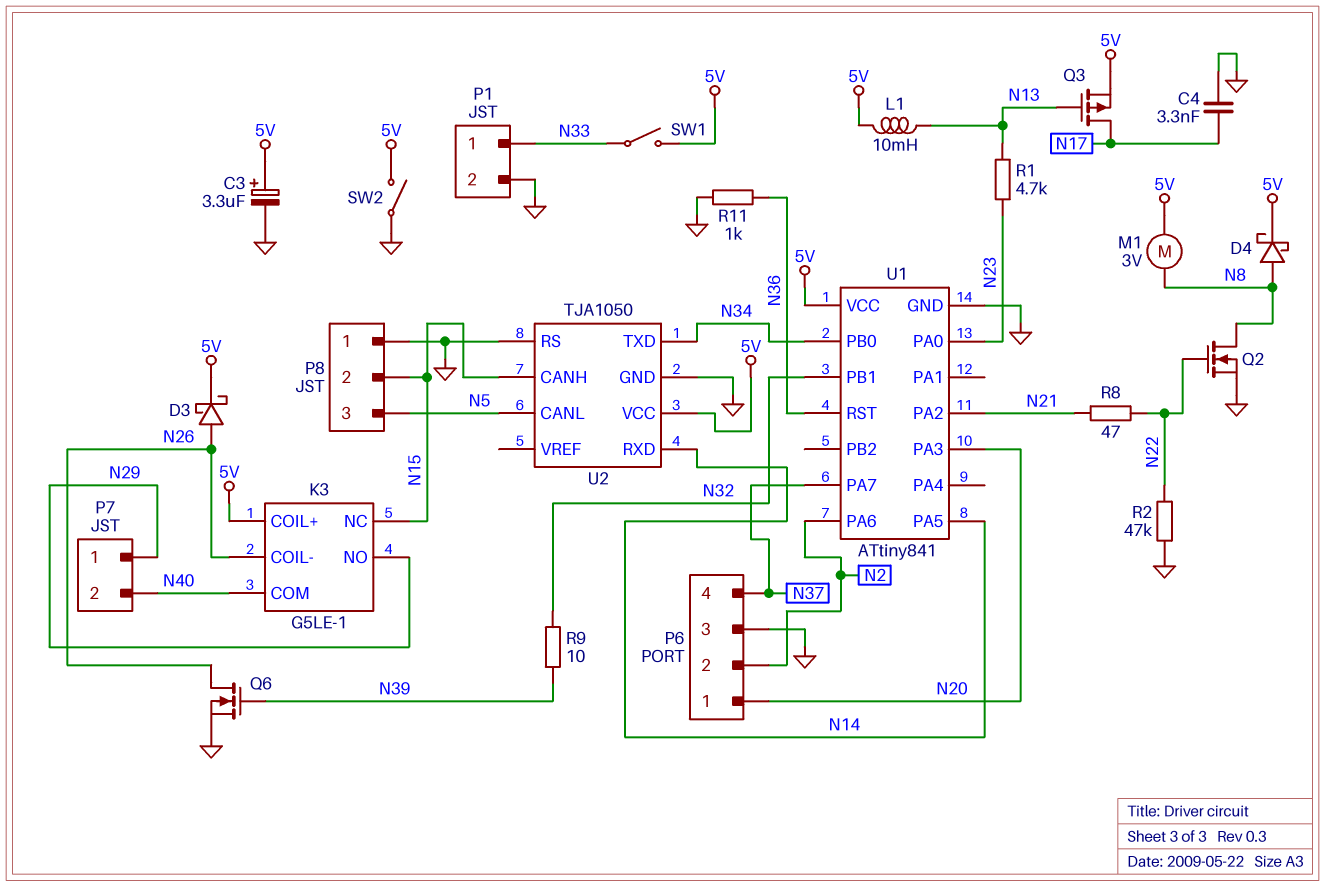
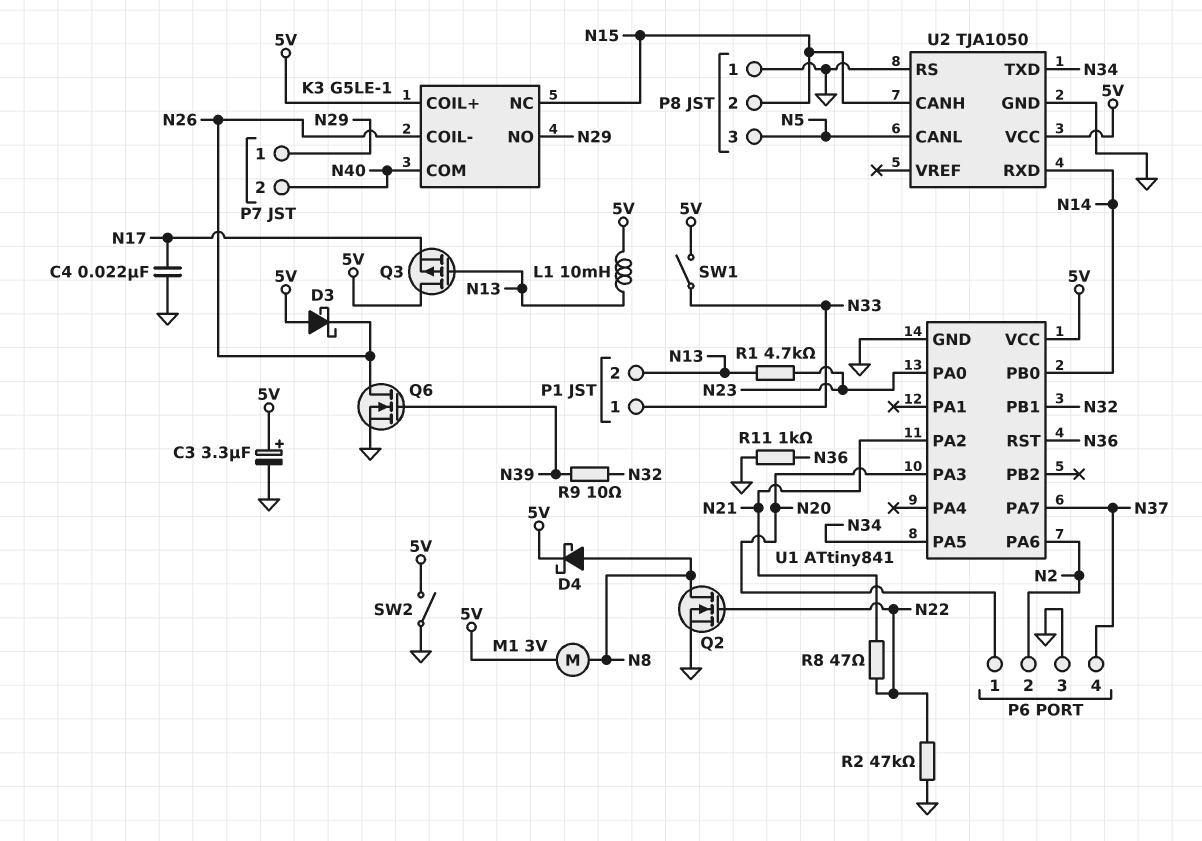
C4: 3.3nF (GND, N17) -> 22nF (GND, N17)
D3: schottky (A N26, K 5V) -> schottky (A 5V, K N26)
P1 pin 2: GND -> N13
Q3: PMOS (G N13, D N17, S 5V) -> PMOS (G N13, D 5V, S N17)
U1 pin PA5: N14 -> N34
U1 pin PB0: N34 -> N14

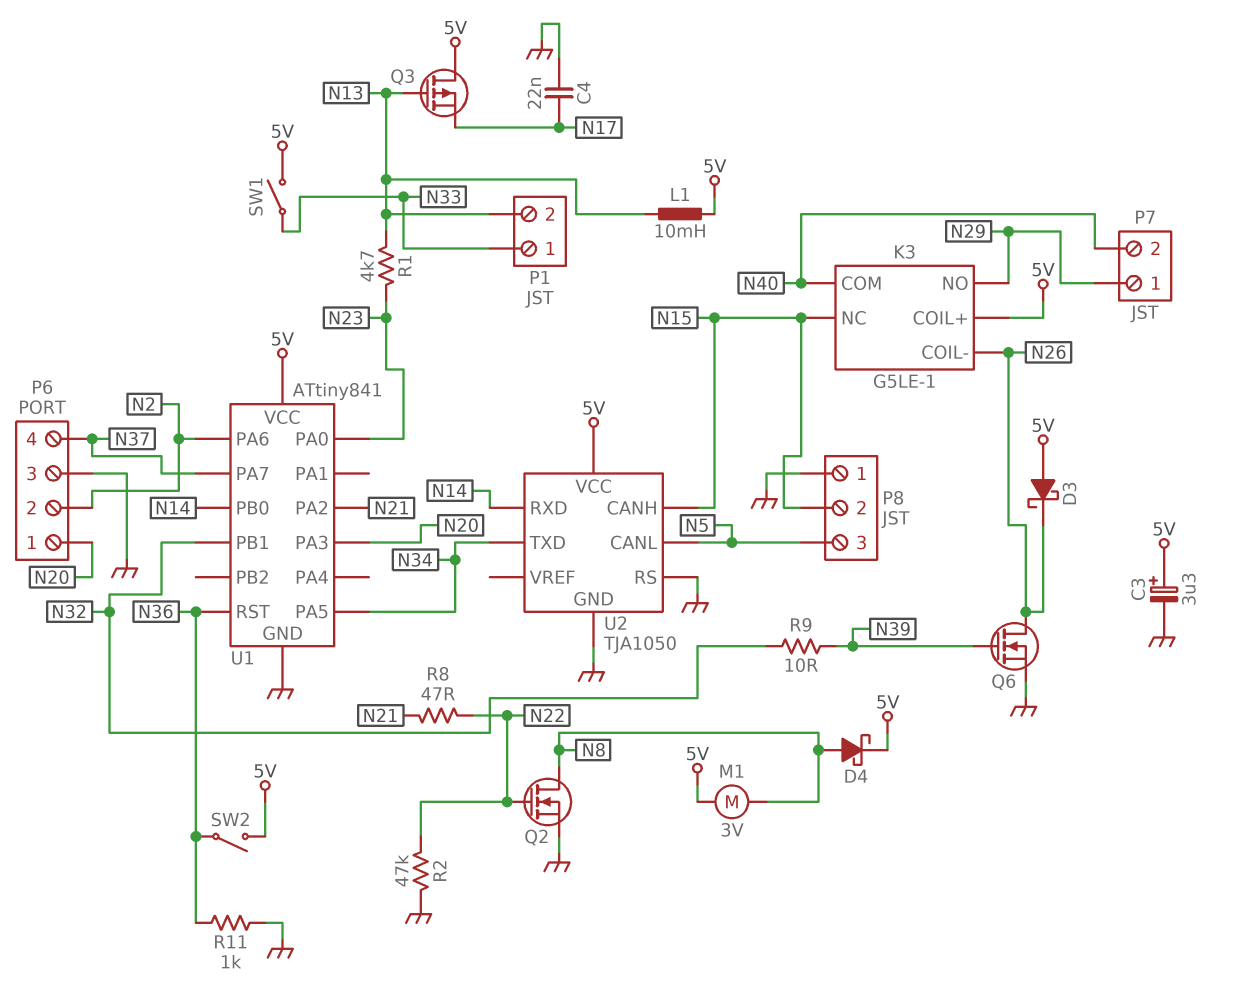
SW2: switch (5V, GND) -> switch (5V, N36)

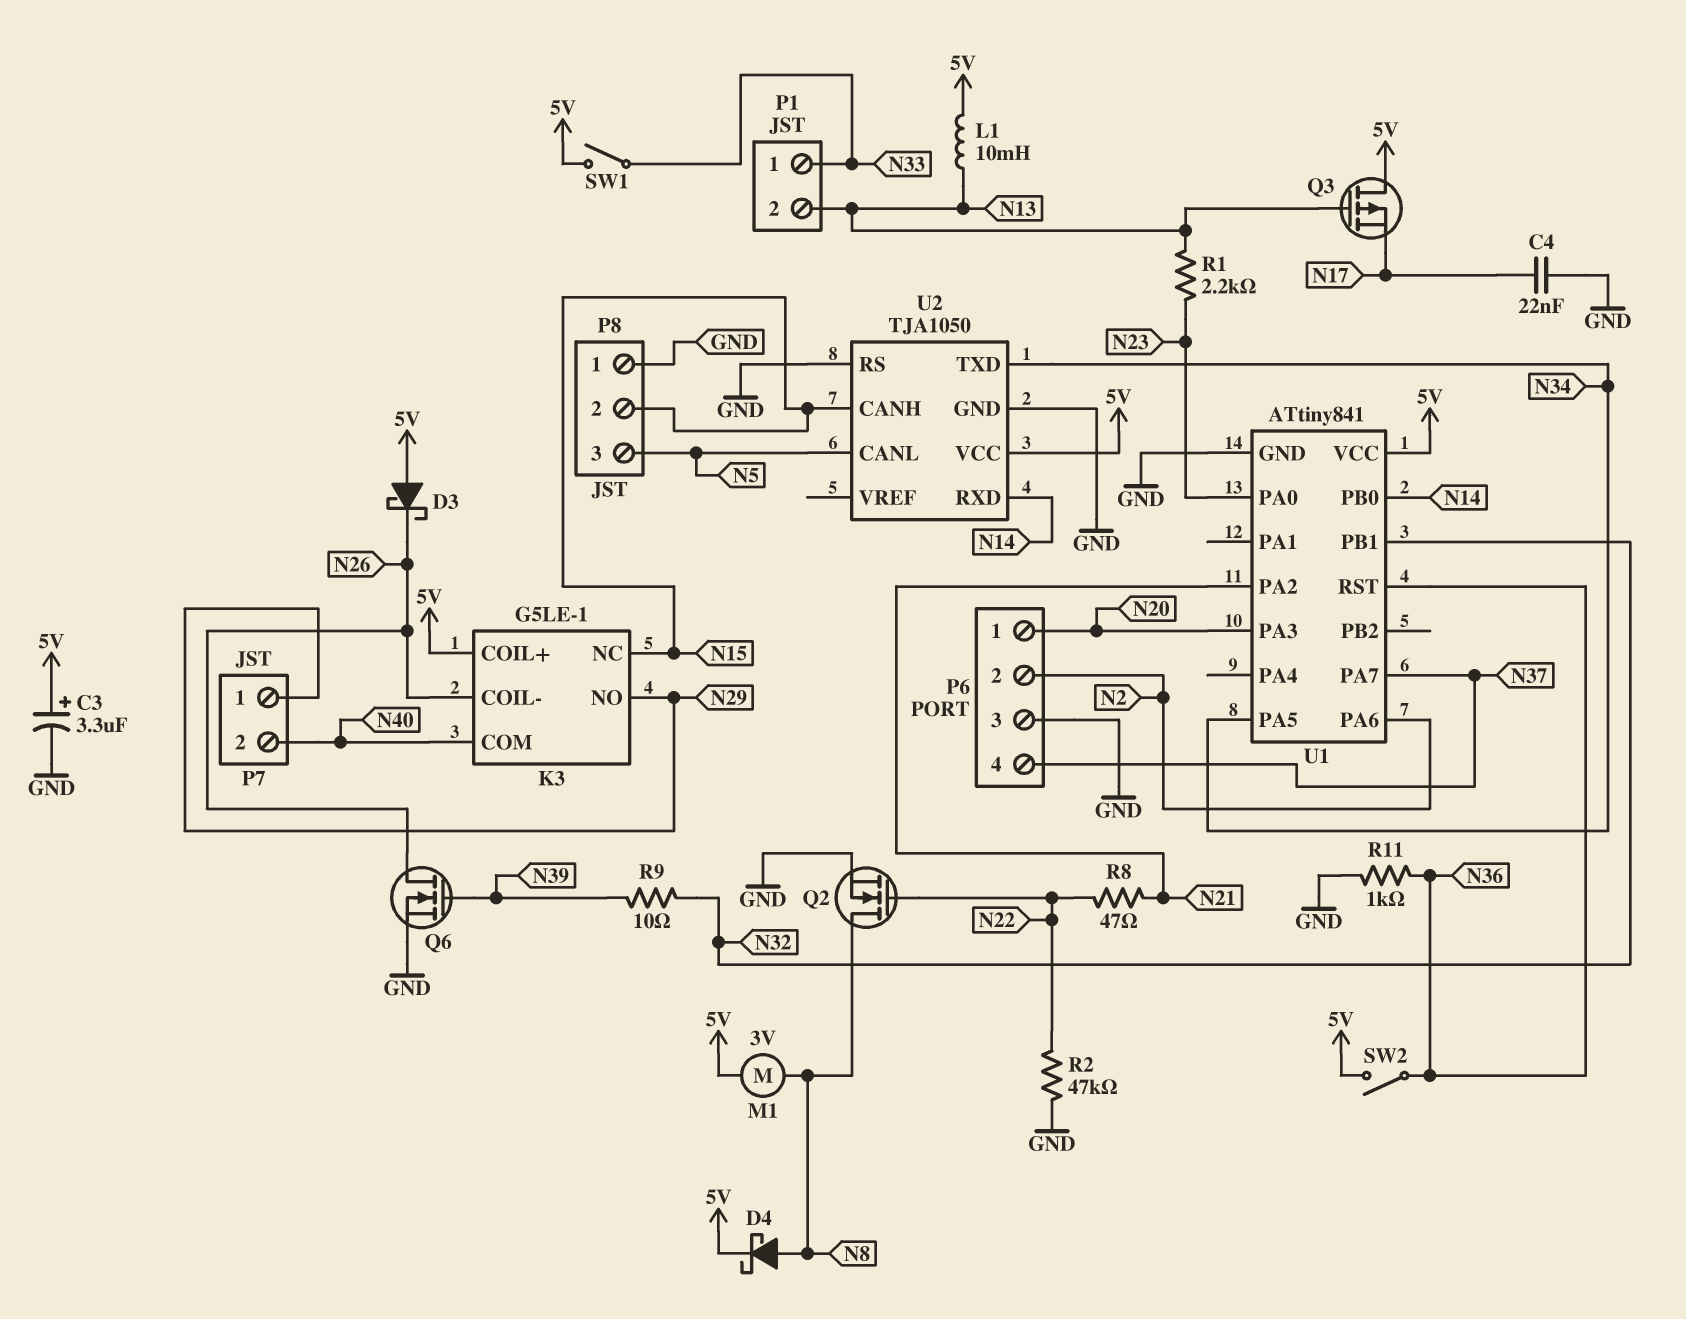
R1: 4.7k (N13, N23) -> 2.2k (N13, N23)

